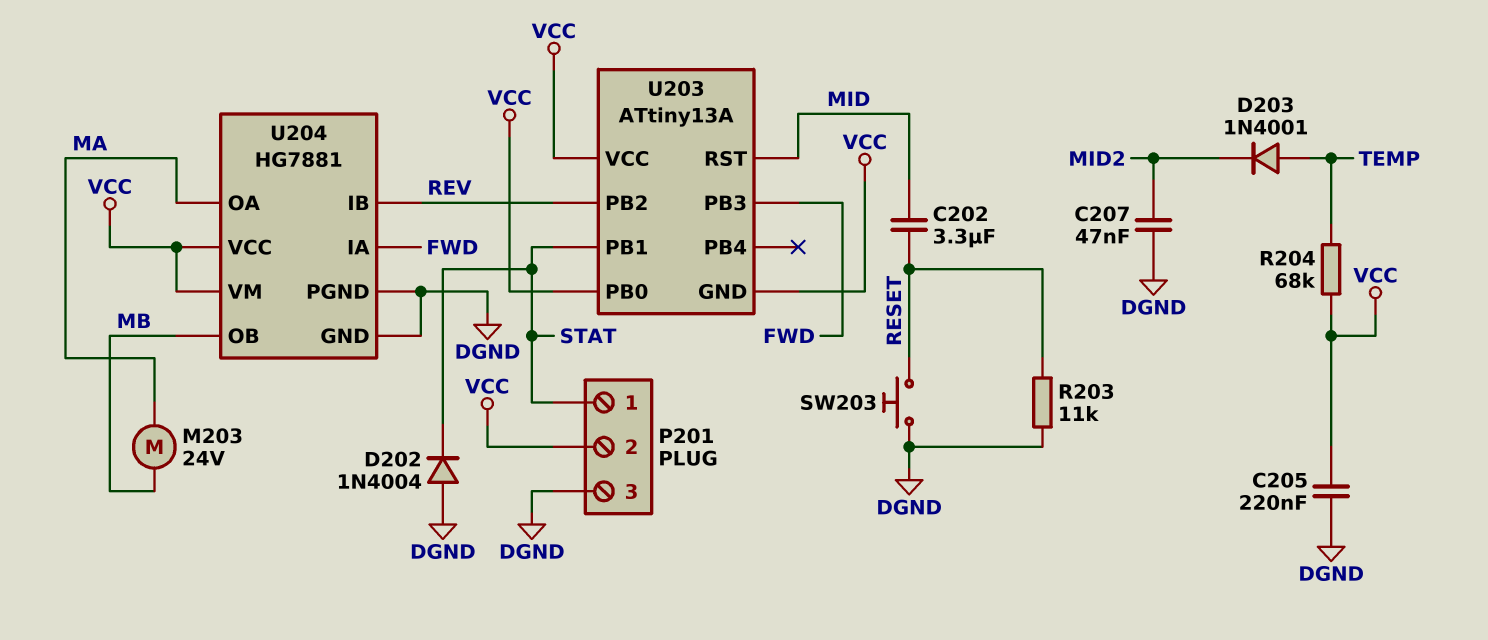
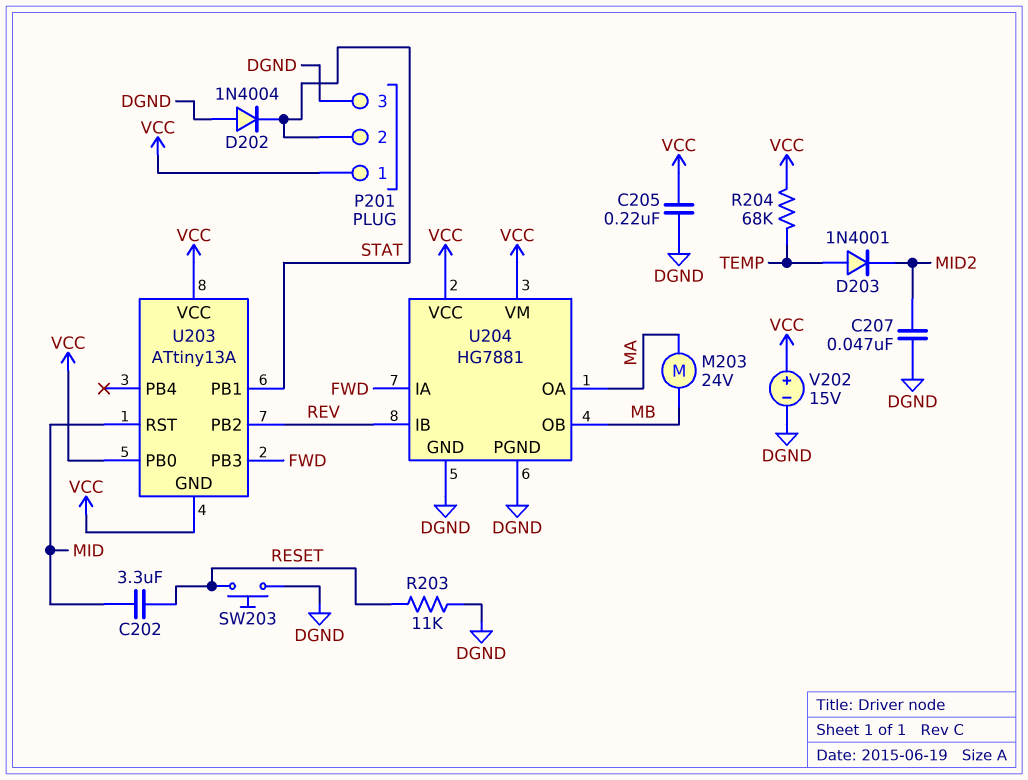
P201 pin 1: STAT -> VCC
P201 pin 2: VCC -> STAT
V202: none -> 15V (plus VCC, minus DGND)

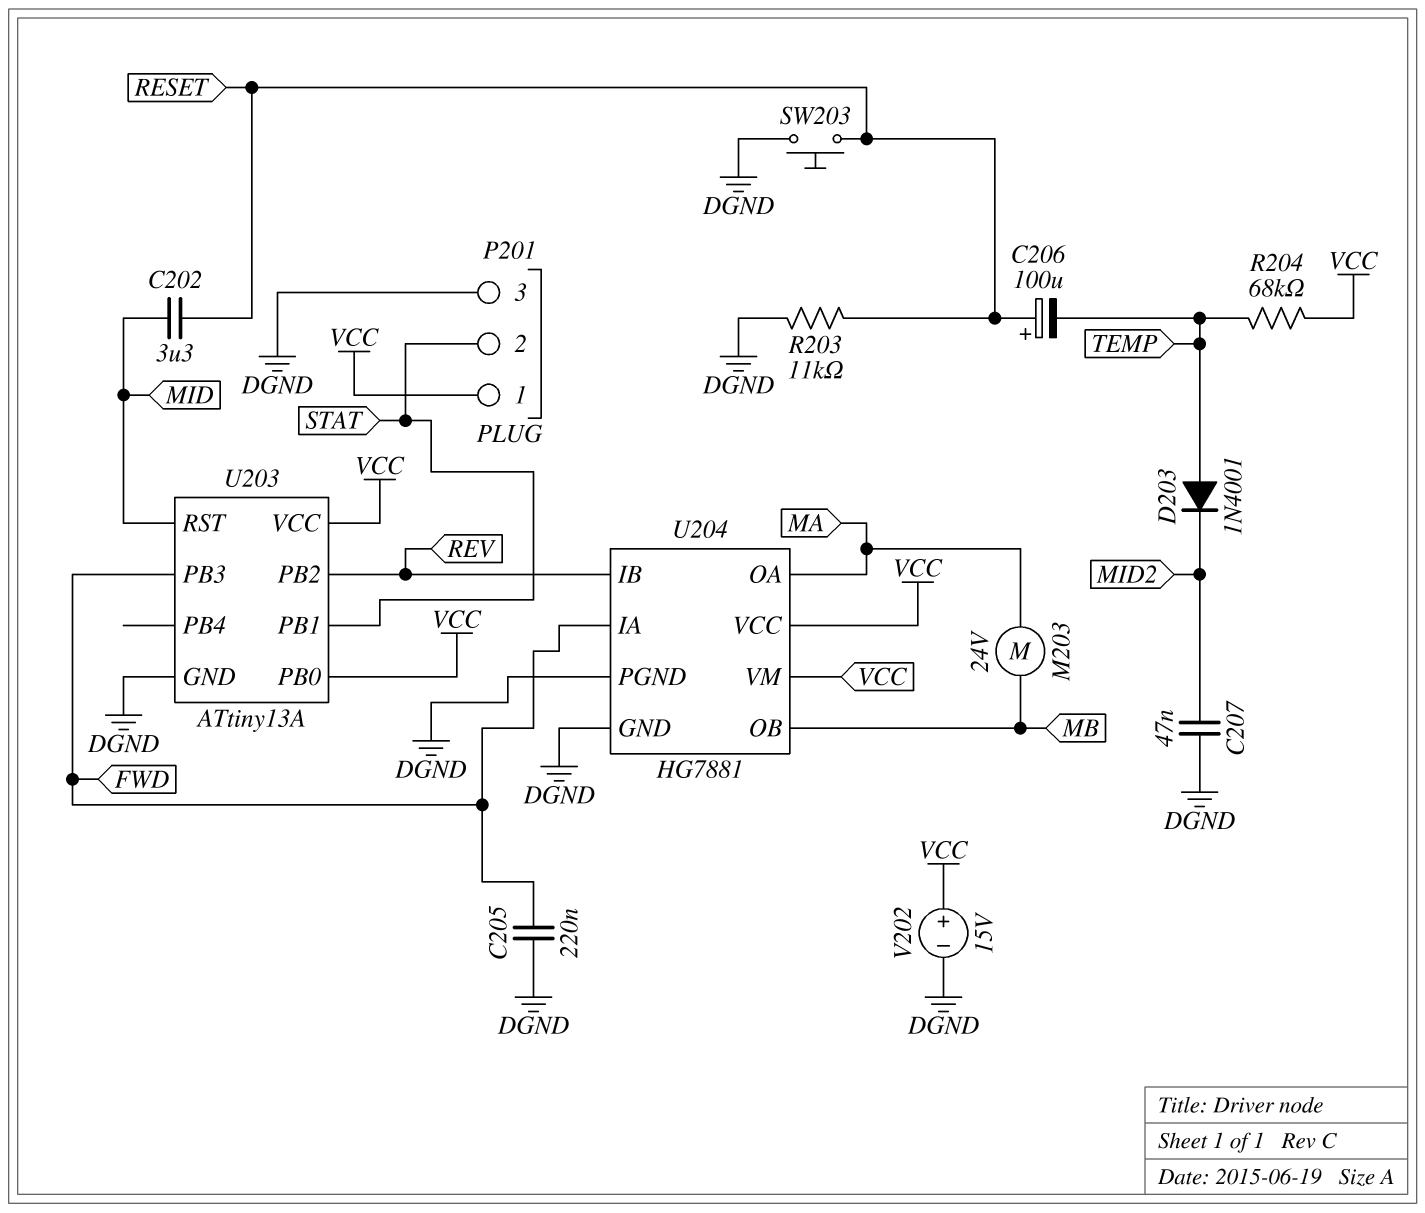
C205: 220nF (DGND, VCC) -> 220nF (DGND, FWD)
C206: none -> 100uF (plus RESET, minus TEMP)
D202: diode 1N4004 (A DGND, K STAT) -> none
U203 pin GND: VCC -> DGND

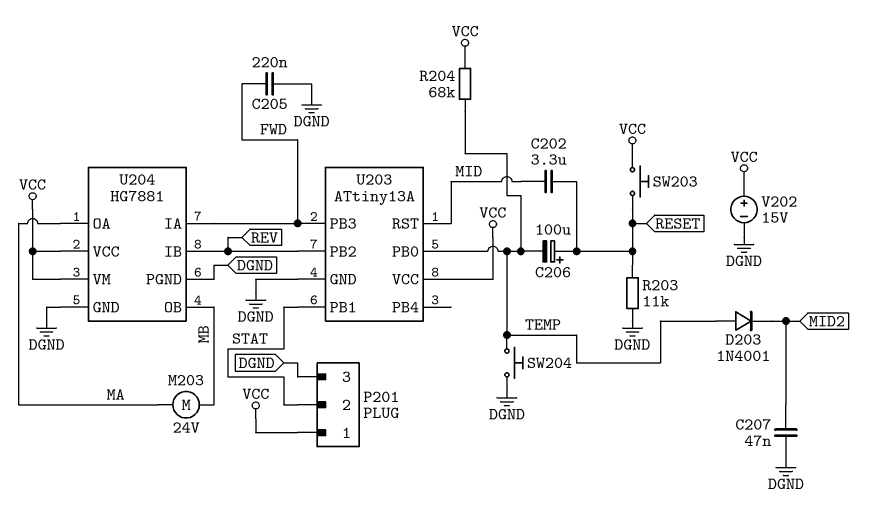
SW203: button (DGND, RESET) -> button (RESET, VCC)
SW204: none -> button (DGND, TEMP)
U203 pin PB0: VCC -> TEMP

